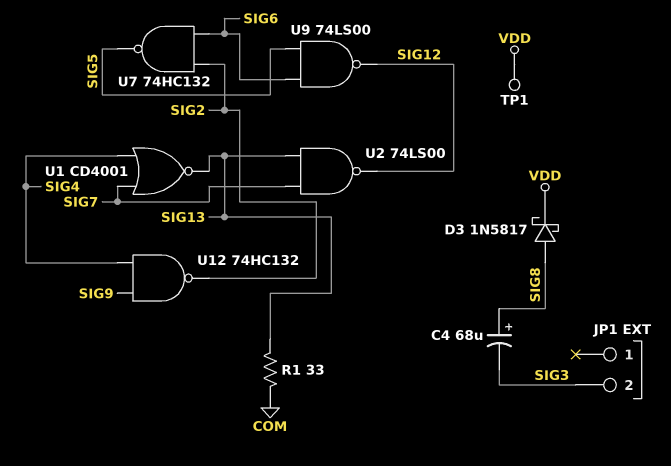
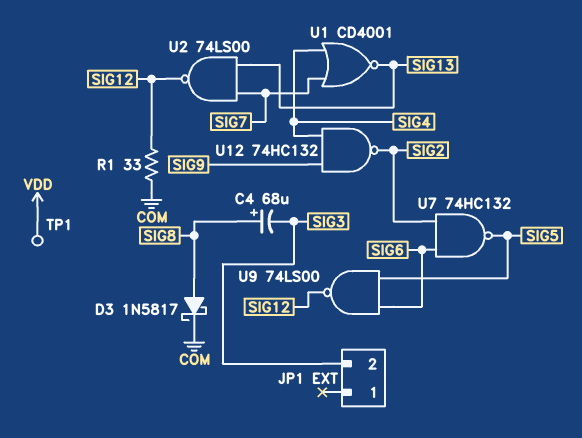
D3: schottky 1N5817 (A SIG8, K VDD) -> schottky 1N5817 (A SIG8, K COM)
R1: 33 (COM, SIG13) -> 33 (COM, SIG12)

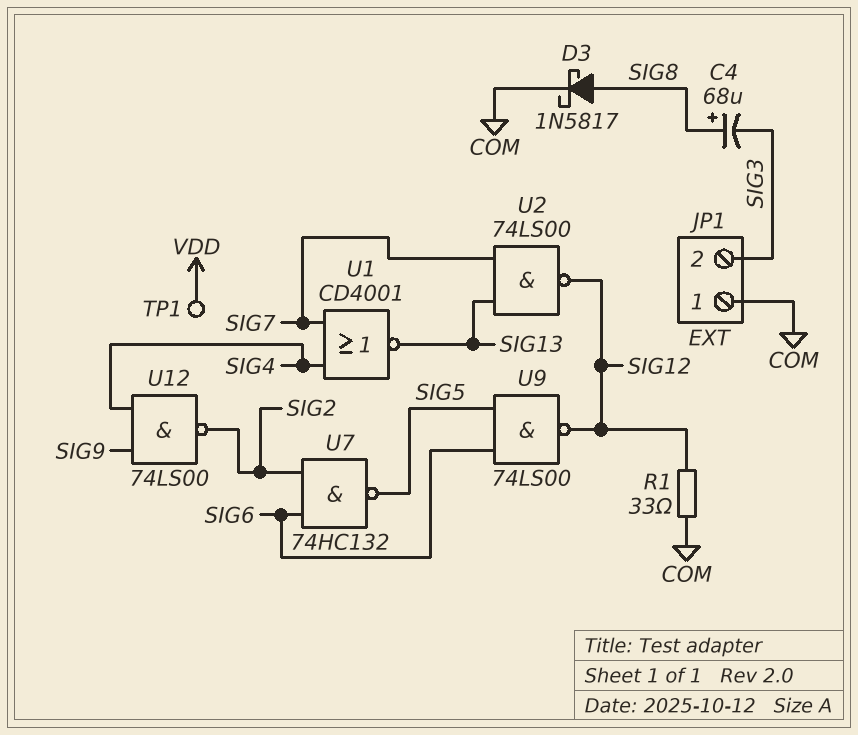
JP1 pin 1: none -> COM
U12: NAND 74HC132 (in SIG4, in SIG9, out SIG2) -> NAND 74LS00 (in SIG4, in SIG9, out SIG2)

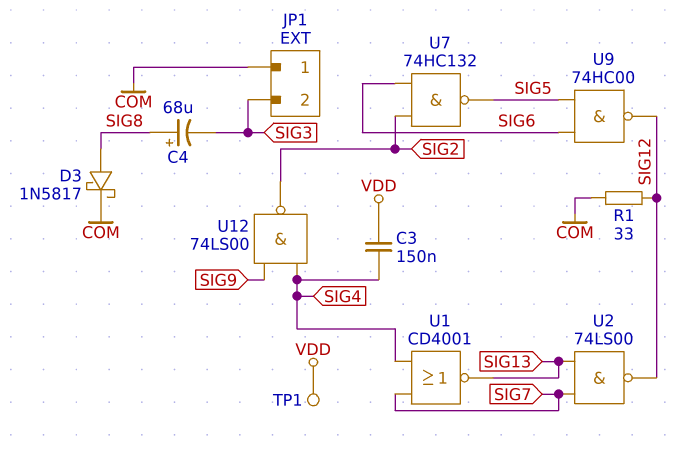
C3: none -> 150nF (SIG4, VDD)
U9: NAND 74LS00 (in SIG5, in SIG6, out SIG12) -> NAND 74HC00 (in SIG5, in SIG6, out SIG12)

